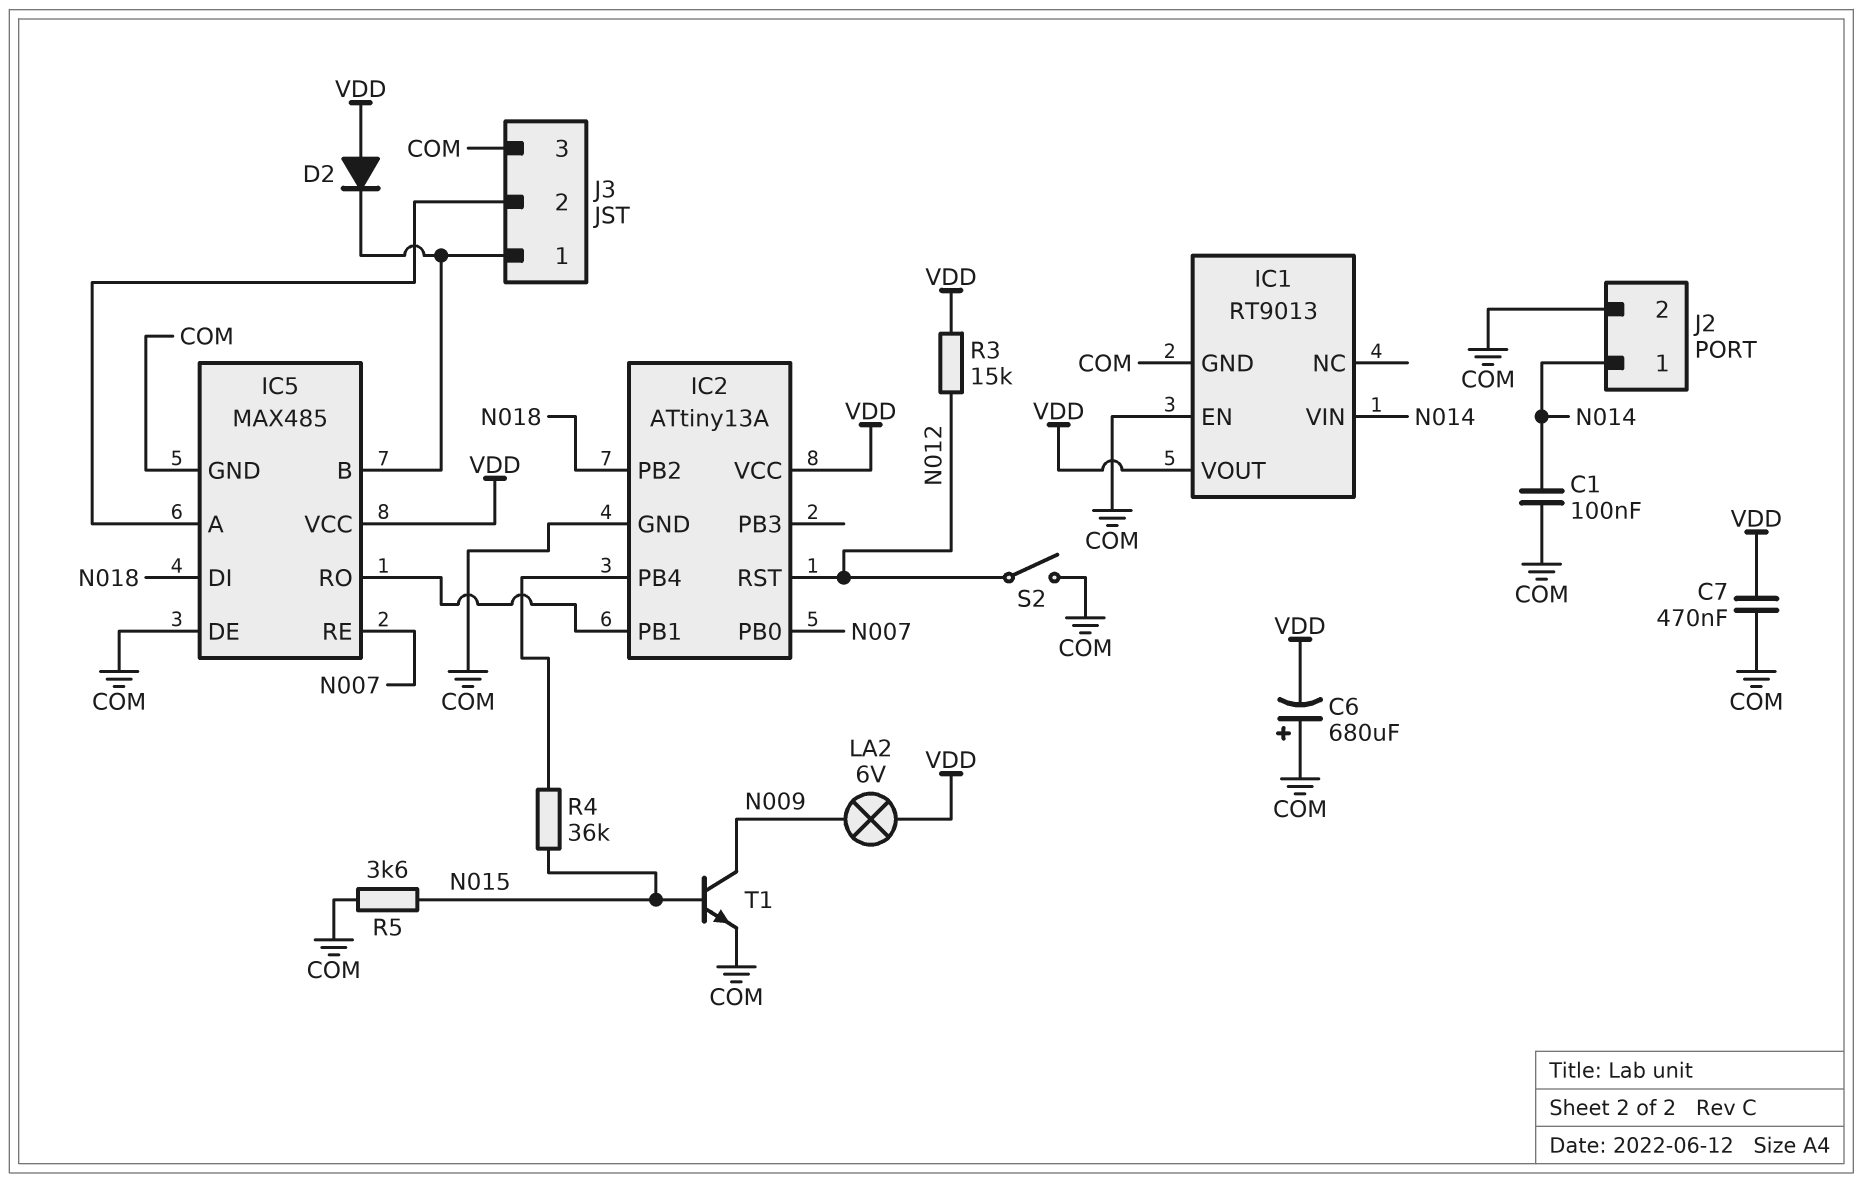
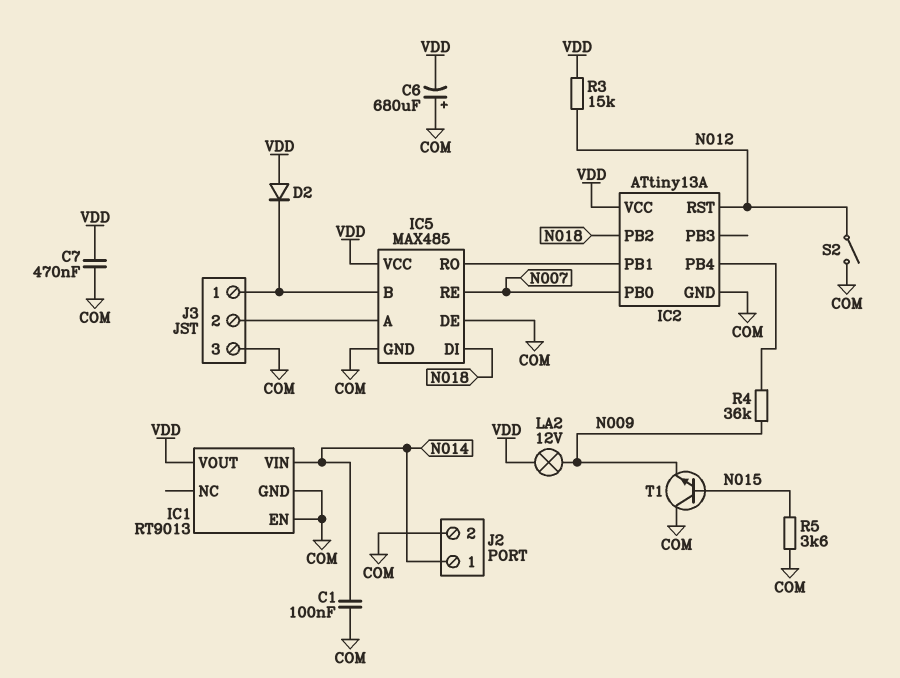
LA2: lamp 6V (N009, VDD) -> lamp 12V (N009, VDD)
R4: 36k (IC2/PB4, N015) -> 36k (IC2/PB4, N009)
T1: NPN (B N015, C N009, E COM) -> NPN (B N015, C COM, E N009)

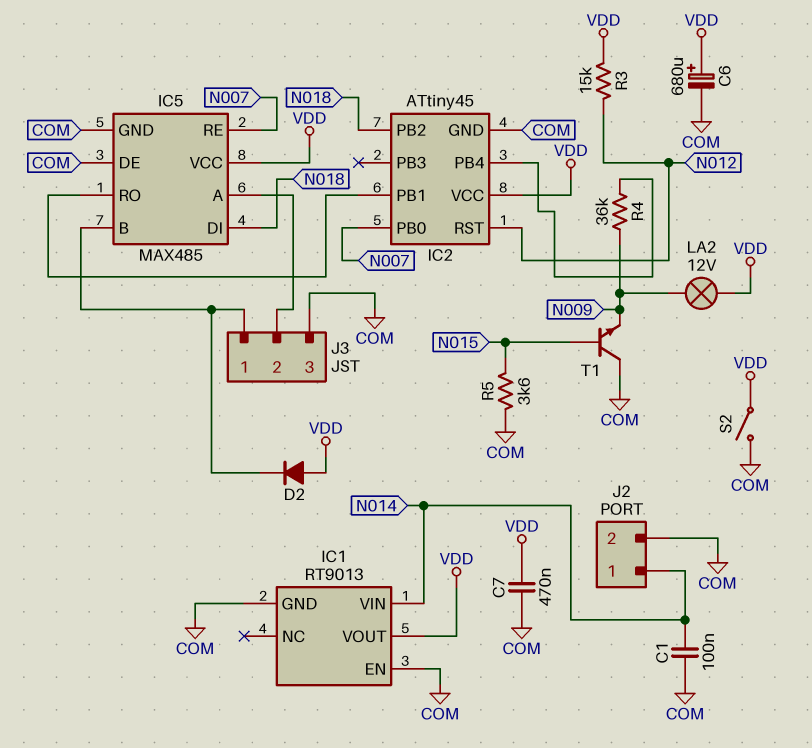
C6: 680uF (plus COM, minus VDD) -> 680uF (plus VDD, minus COM)
IC2: ATtiny13A -> ATtiny45
S2: switch (COM, N012) -> switch (COM, VDD)

